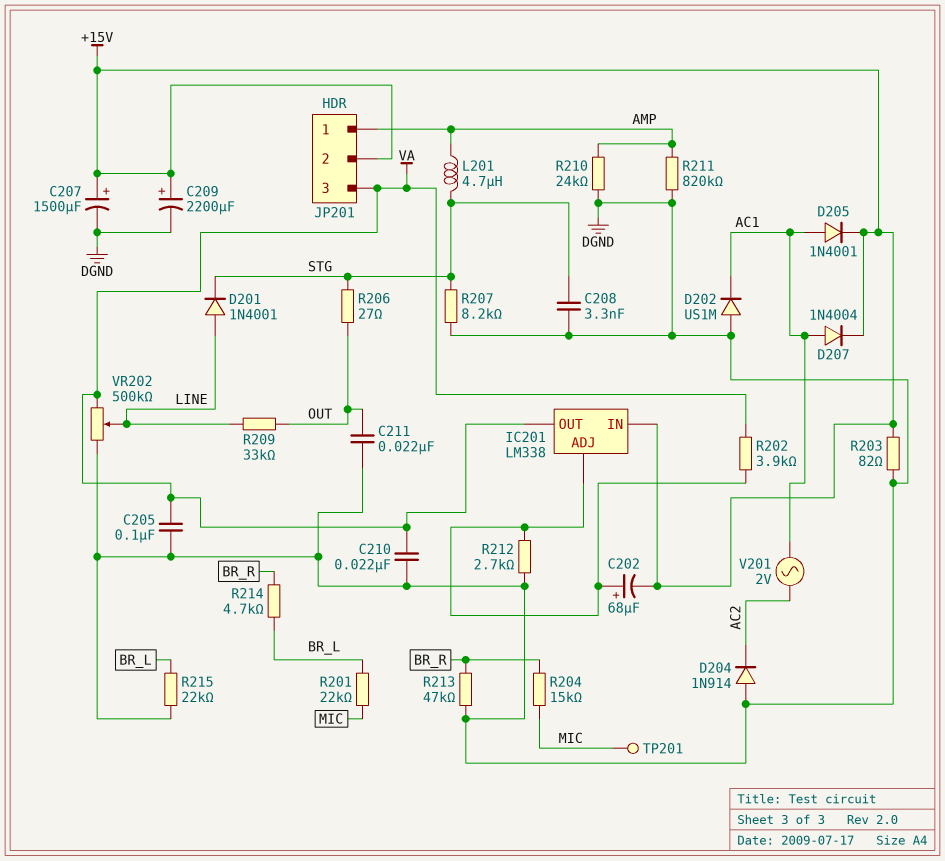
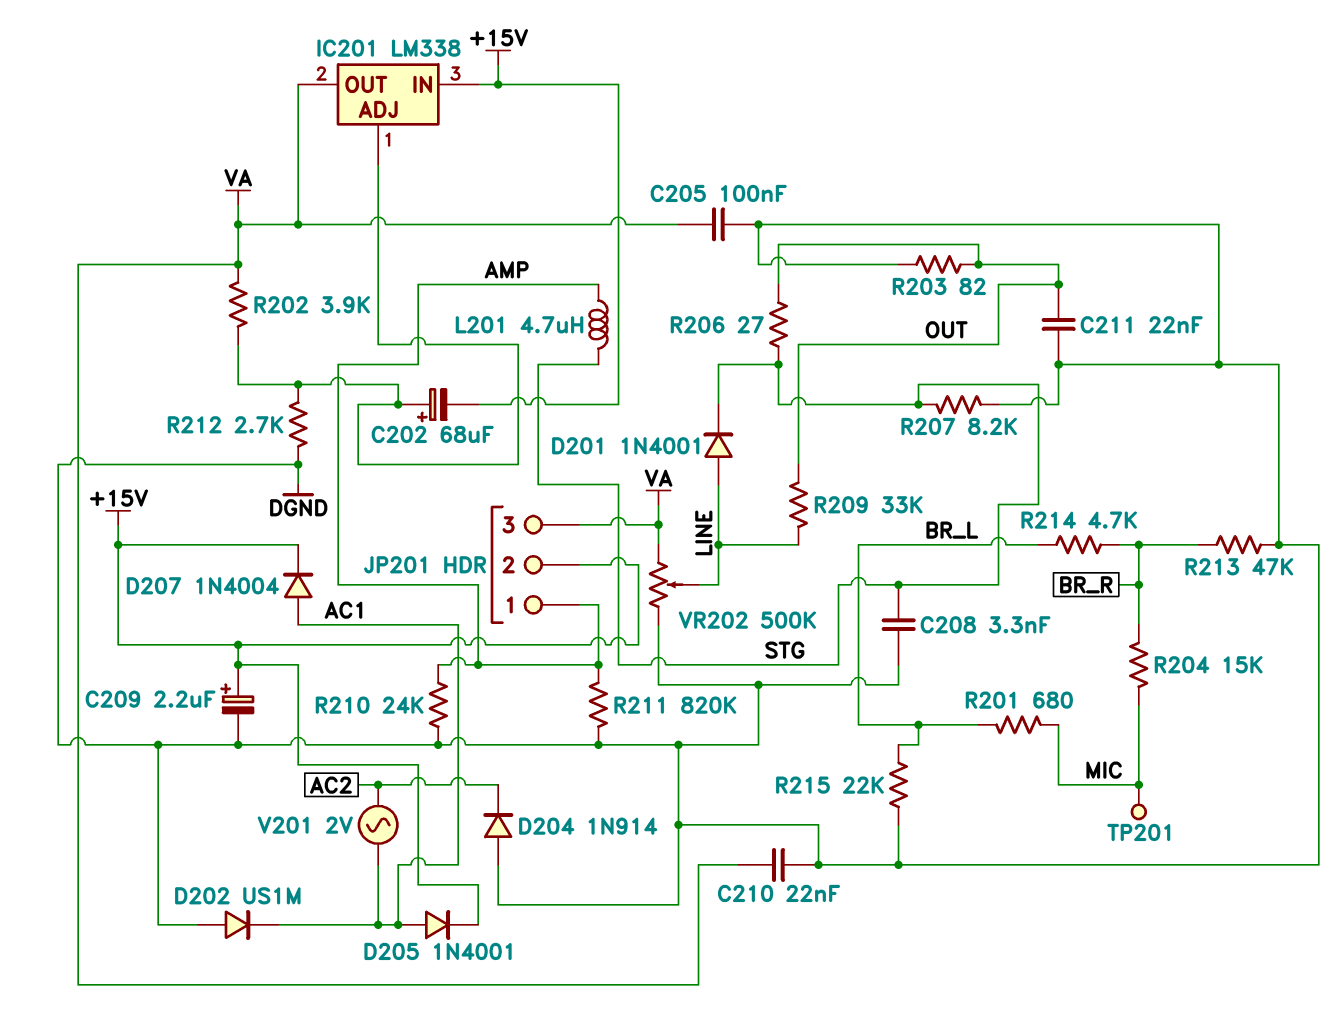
C207: 1500uF (plus +15V, minus DGND) -> none
C209: 2200uF (plus +15V, minus DGND) -> 2.2uF (plus +15V, minus DGND)
R201: 22k (BR_L, MIC) -> 680 (BR_L, MIC)
R203: 82 (+15V, DGND) -> 82 (DGND, OUT)

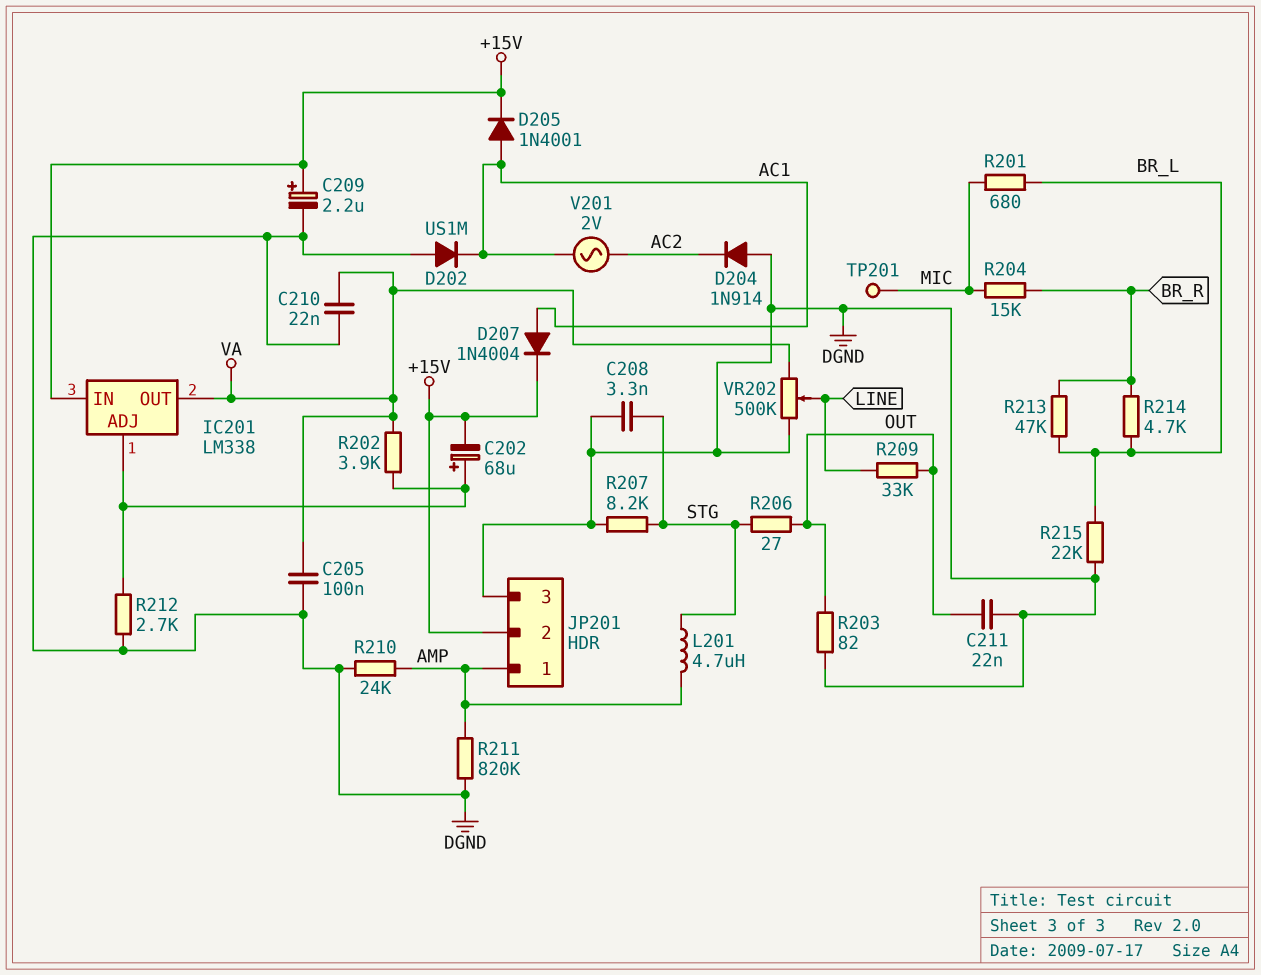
D201: diode 1N4001 (A LINE, K STG) -> none
JP201 pin 3: VA -> DGND
R213: 47k (BR_R, DGND) -> 47k (BR_L, BR_R)

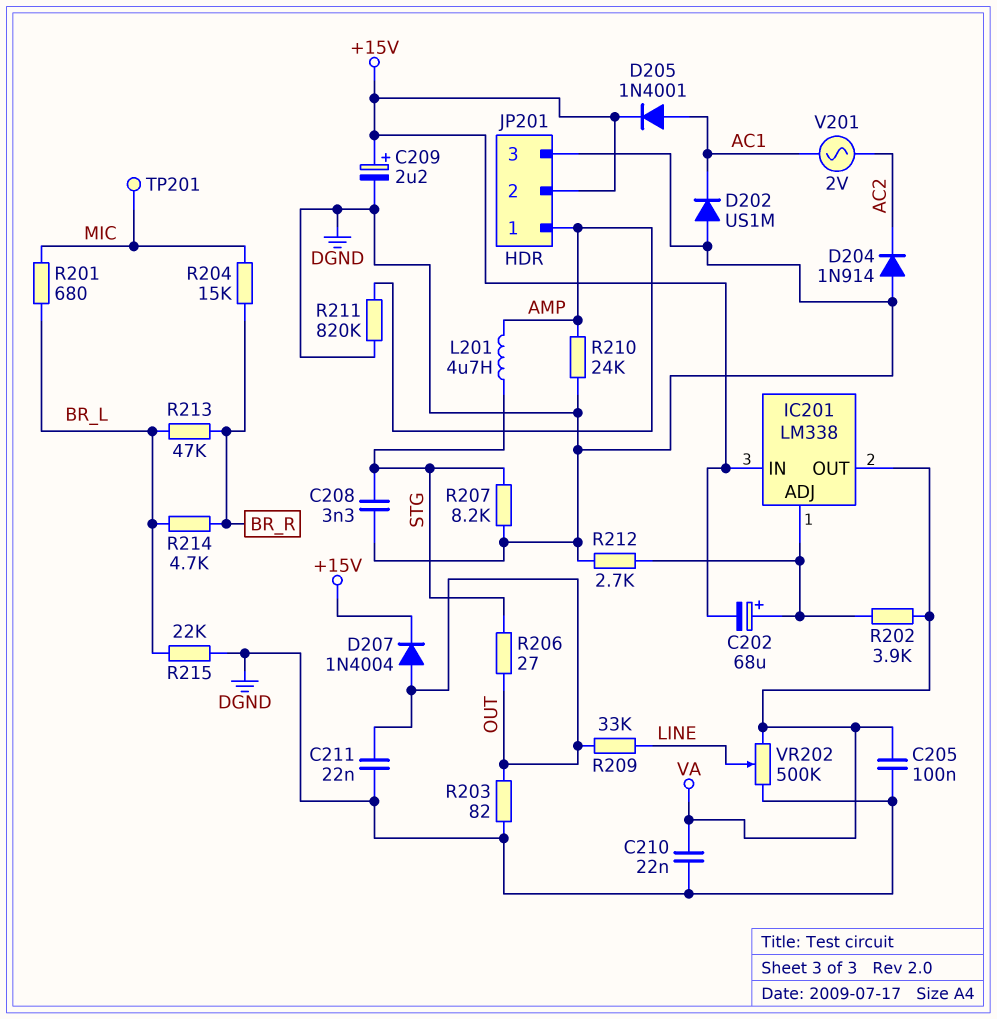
D207: diode 1N4004 (A AC1, K +15V) -> diode 1N4004 (A OUT, K +15V)

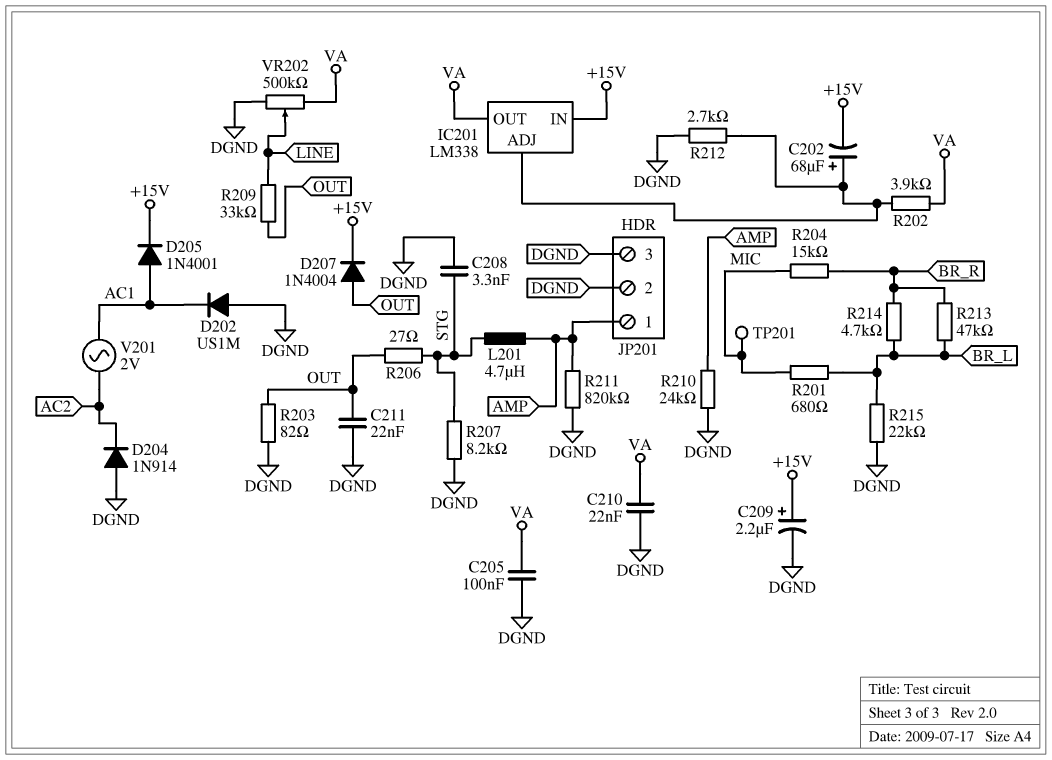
JP201 pin 2: +15V -> DGND

